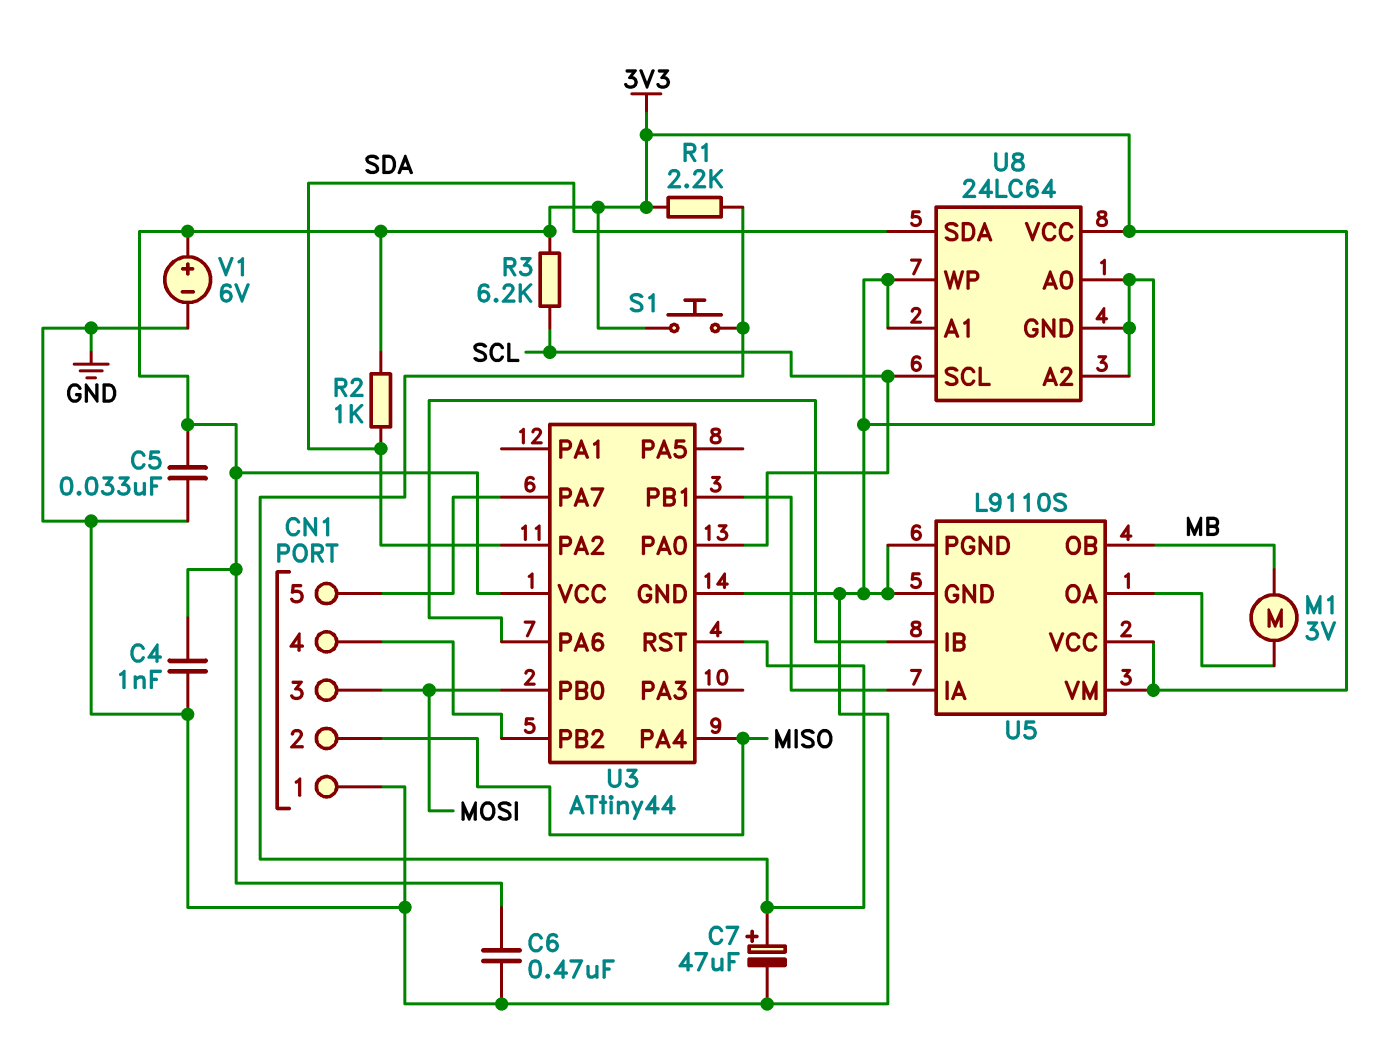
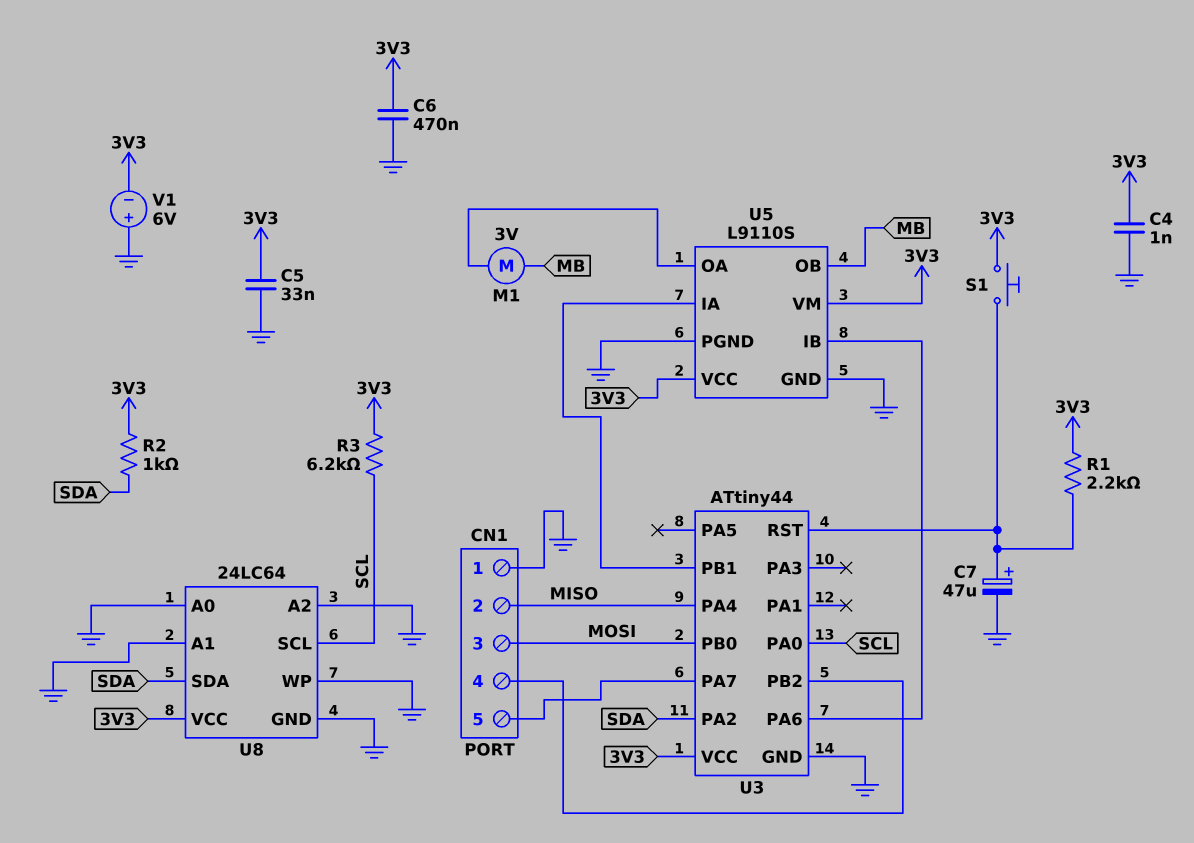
V1: 6V (plus 3V3, minus GND) -> 6V (plus GND, minus 3V3)

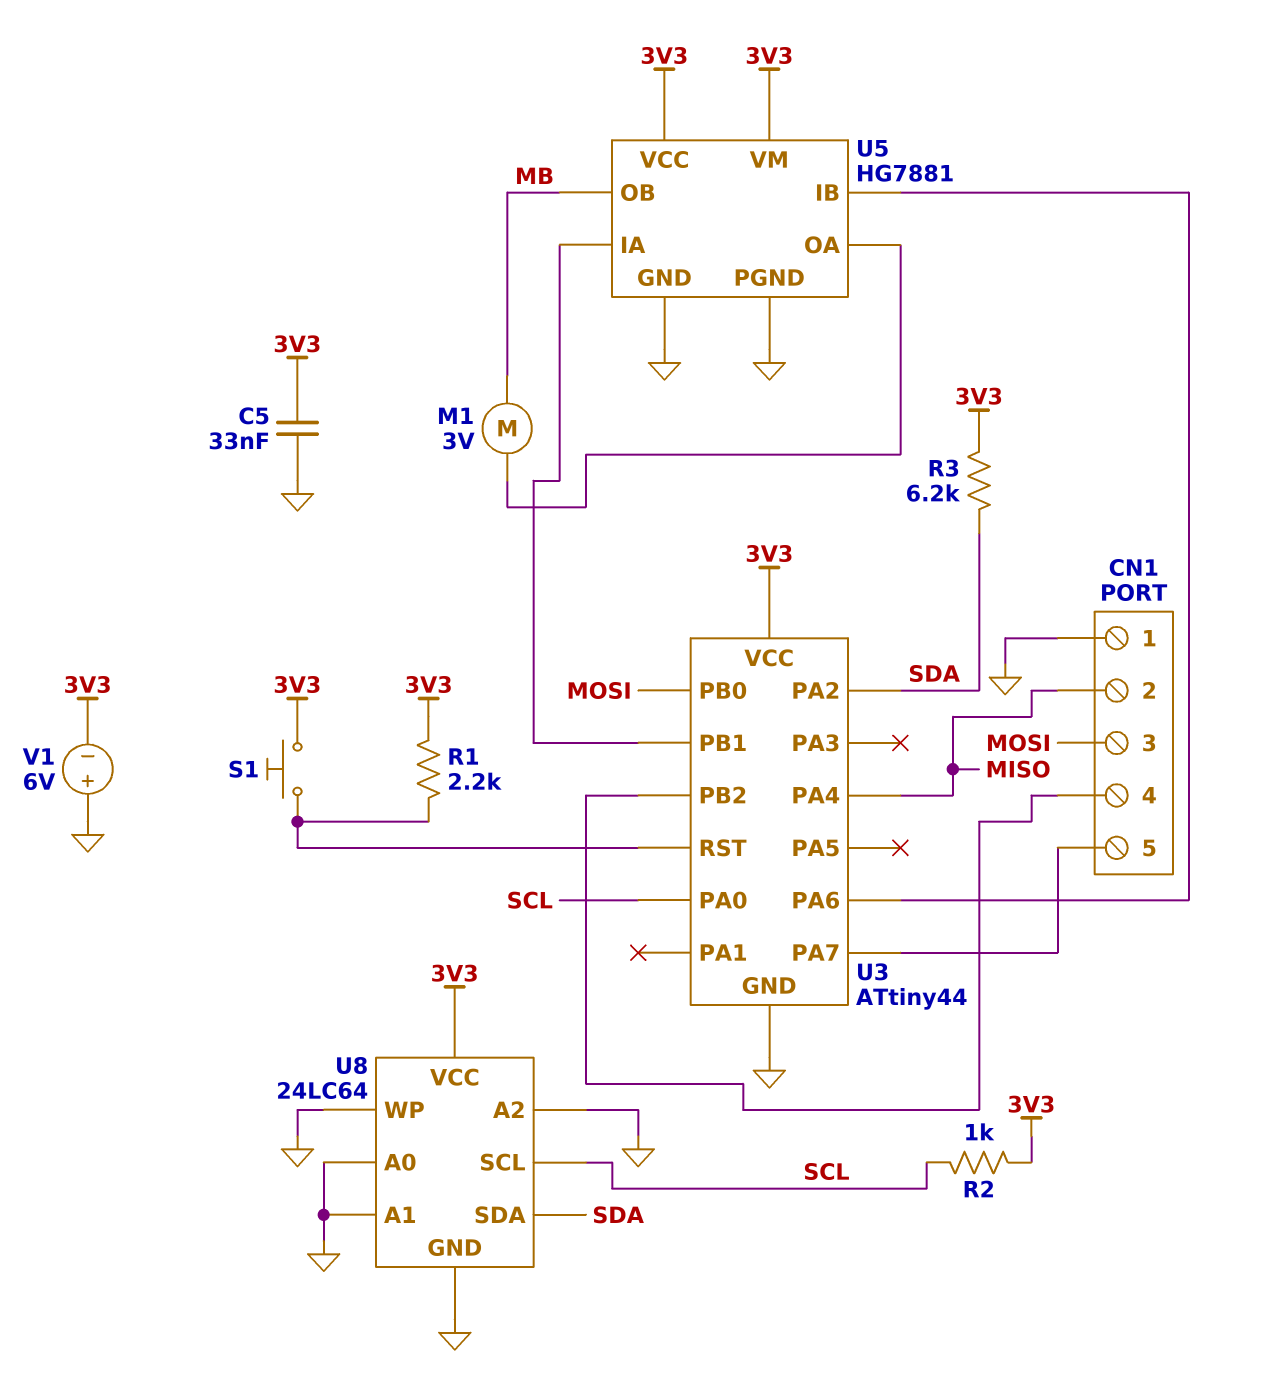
C4: 1nF (3V3, GND) -> none
C6: 470nF (3V3, GND) -> none
C7: 47uF (plus U3/RST, minus GND) -> none
R2: 1k (3V3, SDA) -> 1k (3V3, SCL)
R3: 6.2k (3V3, SCL) -> 6.2k (3V3, SDA)
U5: L9110S -> HG7881

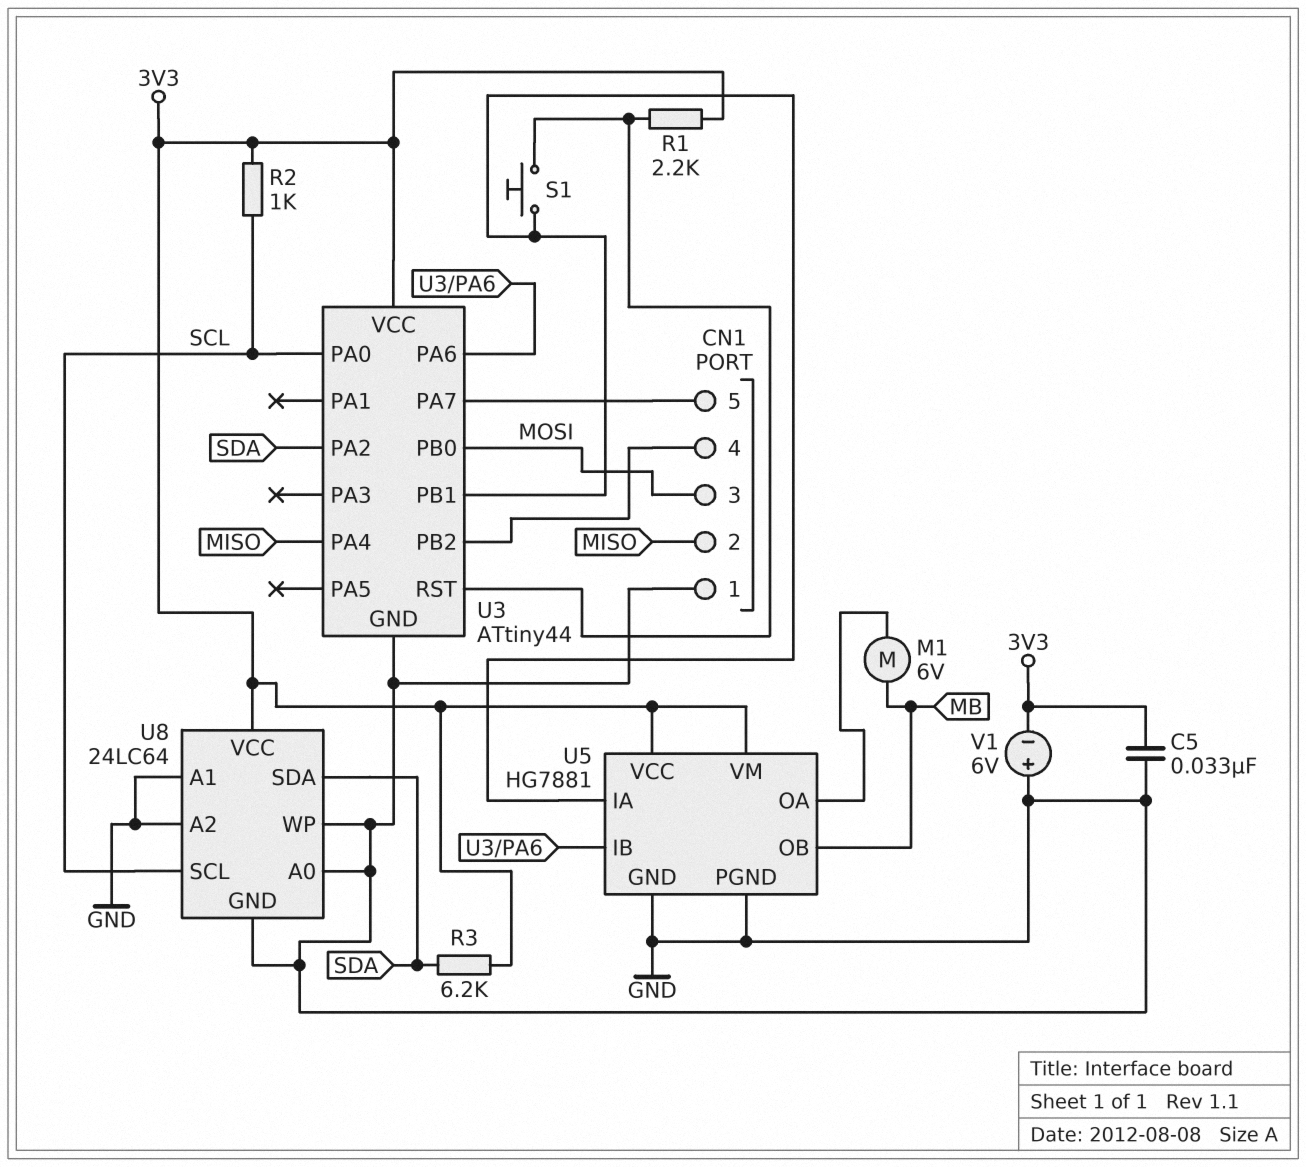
M1: motor 3V (MB, U5/OA) -> motor 6V (MB, U5/OA)
S1: button (3V3, U3/RST) -> button (U3/PB1, U3/RST)

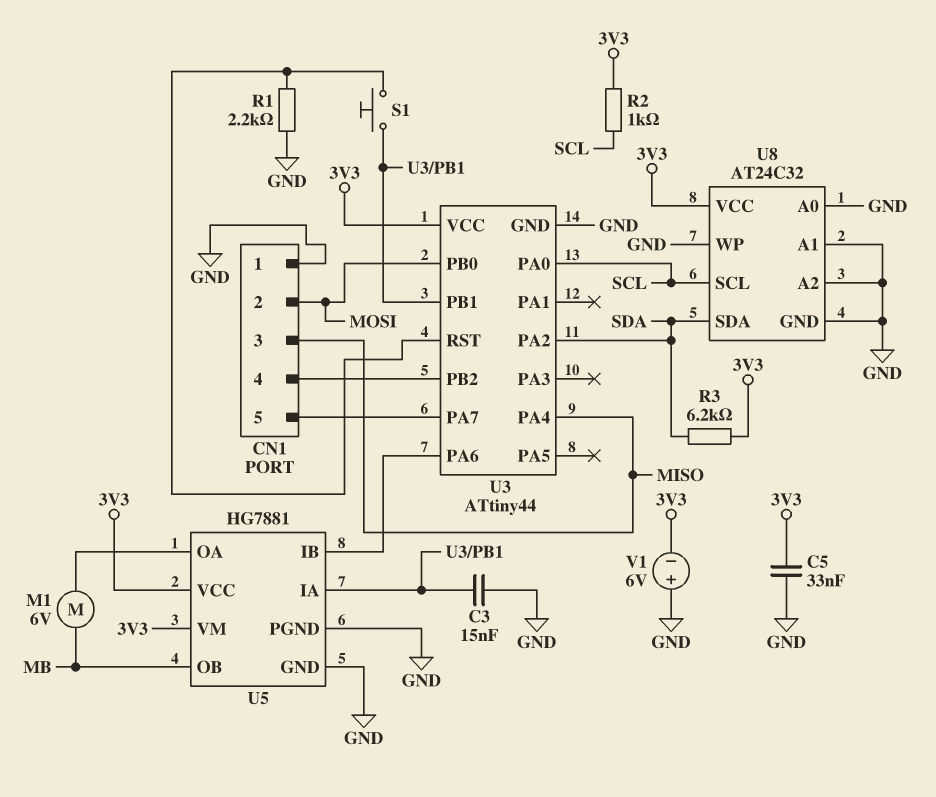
C3: none -> 15nF (GND, U3/PB1)
CN1 pin 2: MISO -> MOSI
CN1 pin 3: MOSI -> MISO
R1: 2.2k (3V3, U3/RST) -> 2.2k (GND, U3/RST)
U8: 24LC64 -> AT24C32

